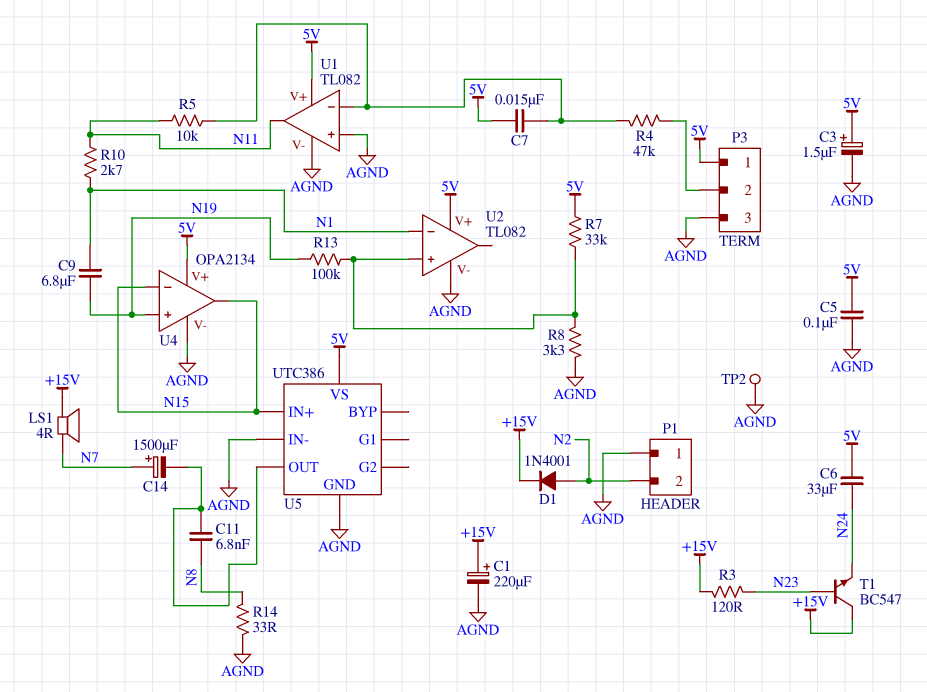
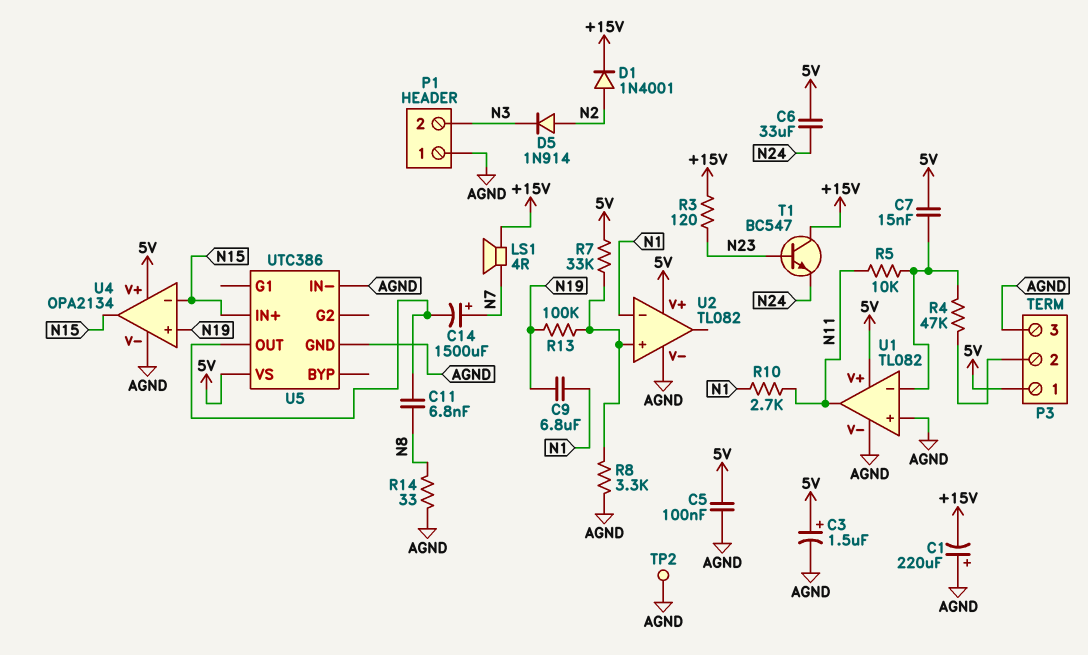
C1: 220uF (plus +15V, minus AGND) -> 220uF (plus AGND, minus +15V)
D5: none -> diode 1N914 (A N2, K N3)
P1 pin 2: N2 -> N3

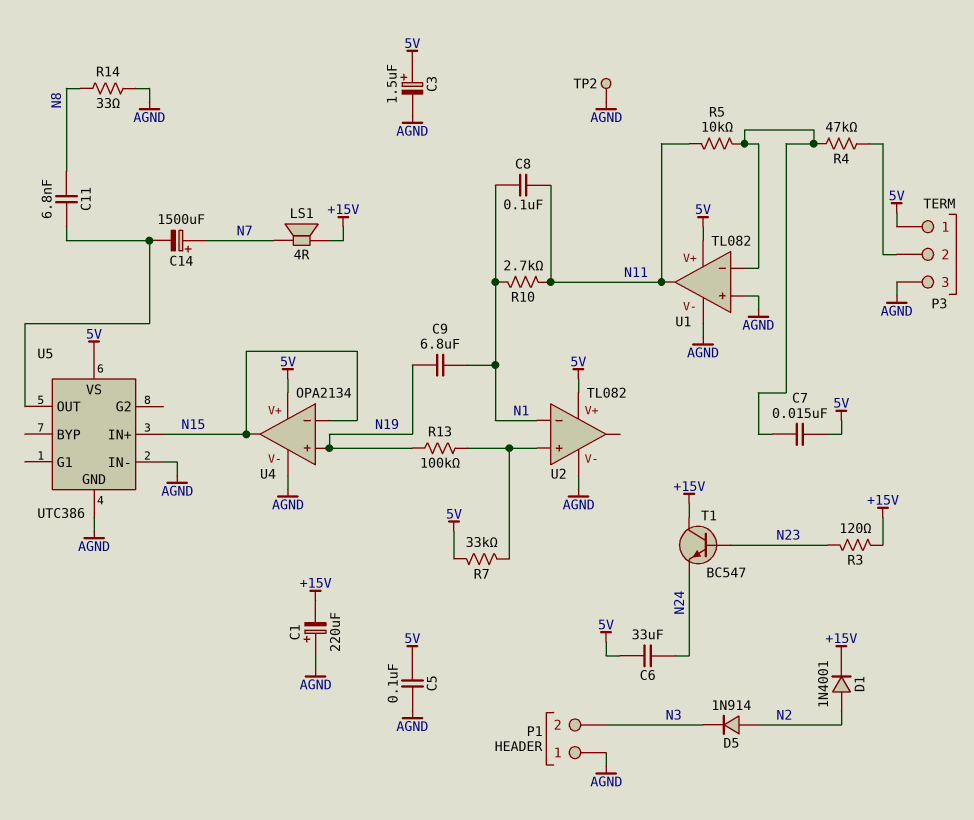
C8: none -> 100nF (N1, N11)
R8: 3.3k (AGND, U2/in+) -> none

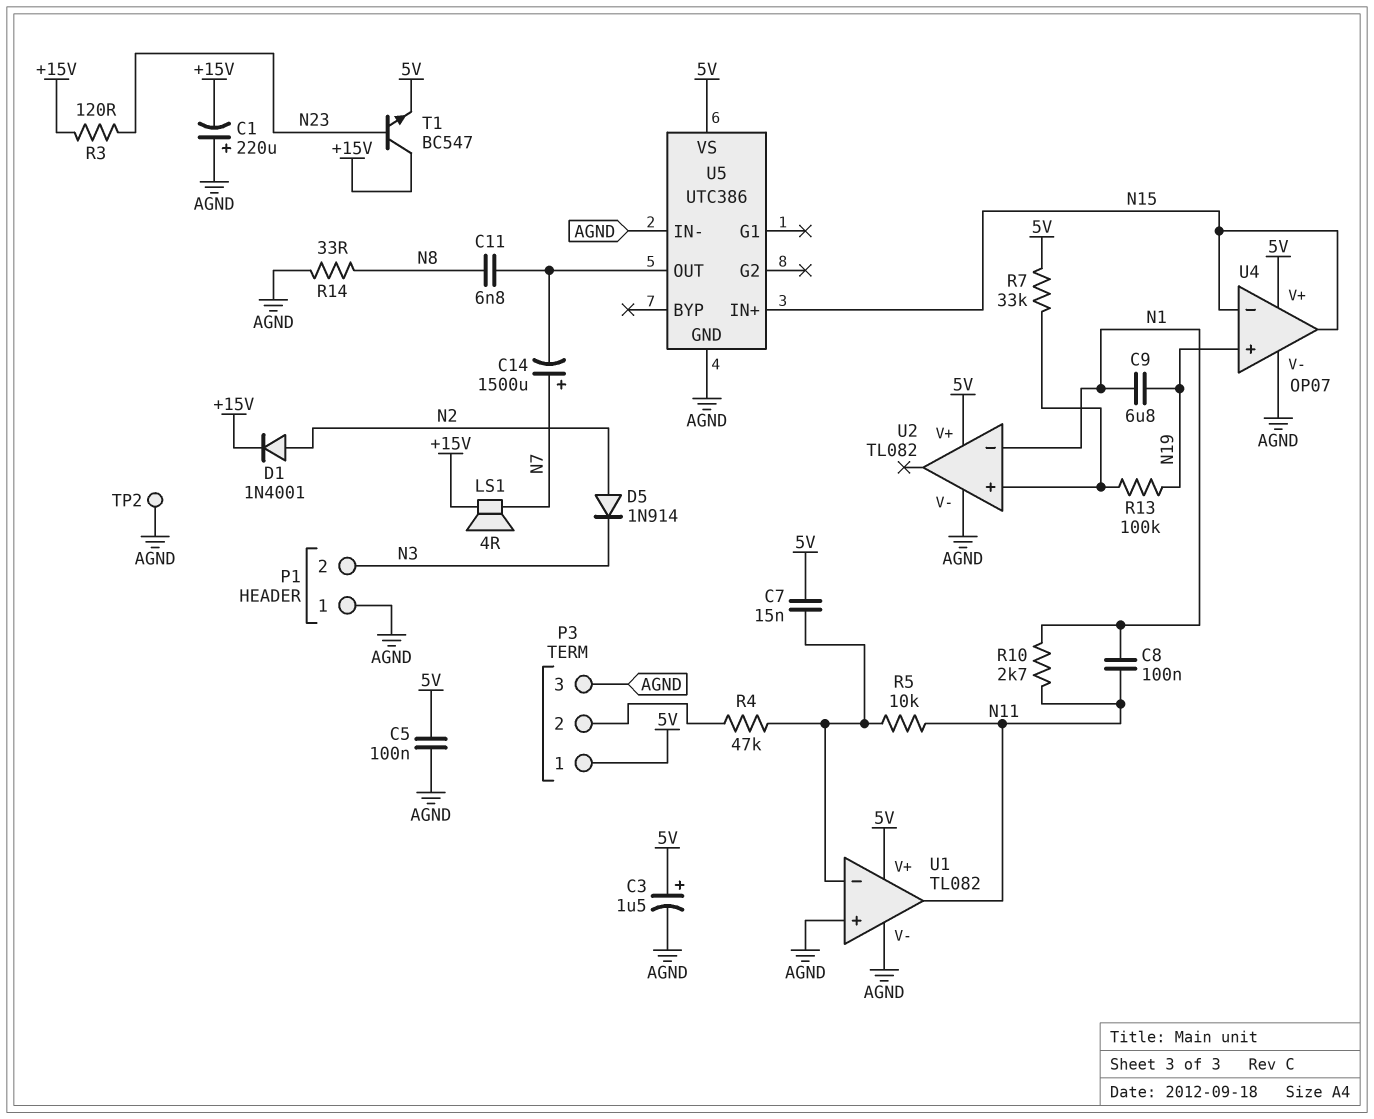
C6: 33uF (5V, N24) -> none
T1: NPN BC547 (B N23, C +15V, E N24) -> NPN BC547 (B N23, C +15V, E 5V)
U4: OPA2134 -> OP07

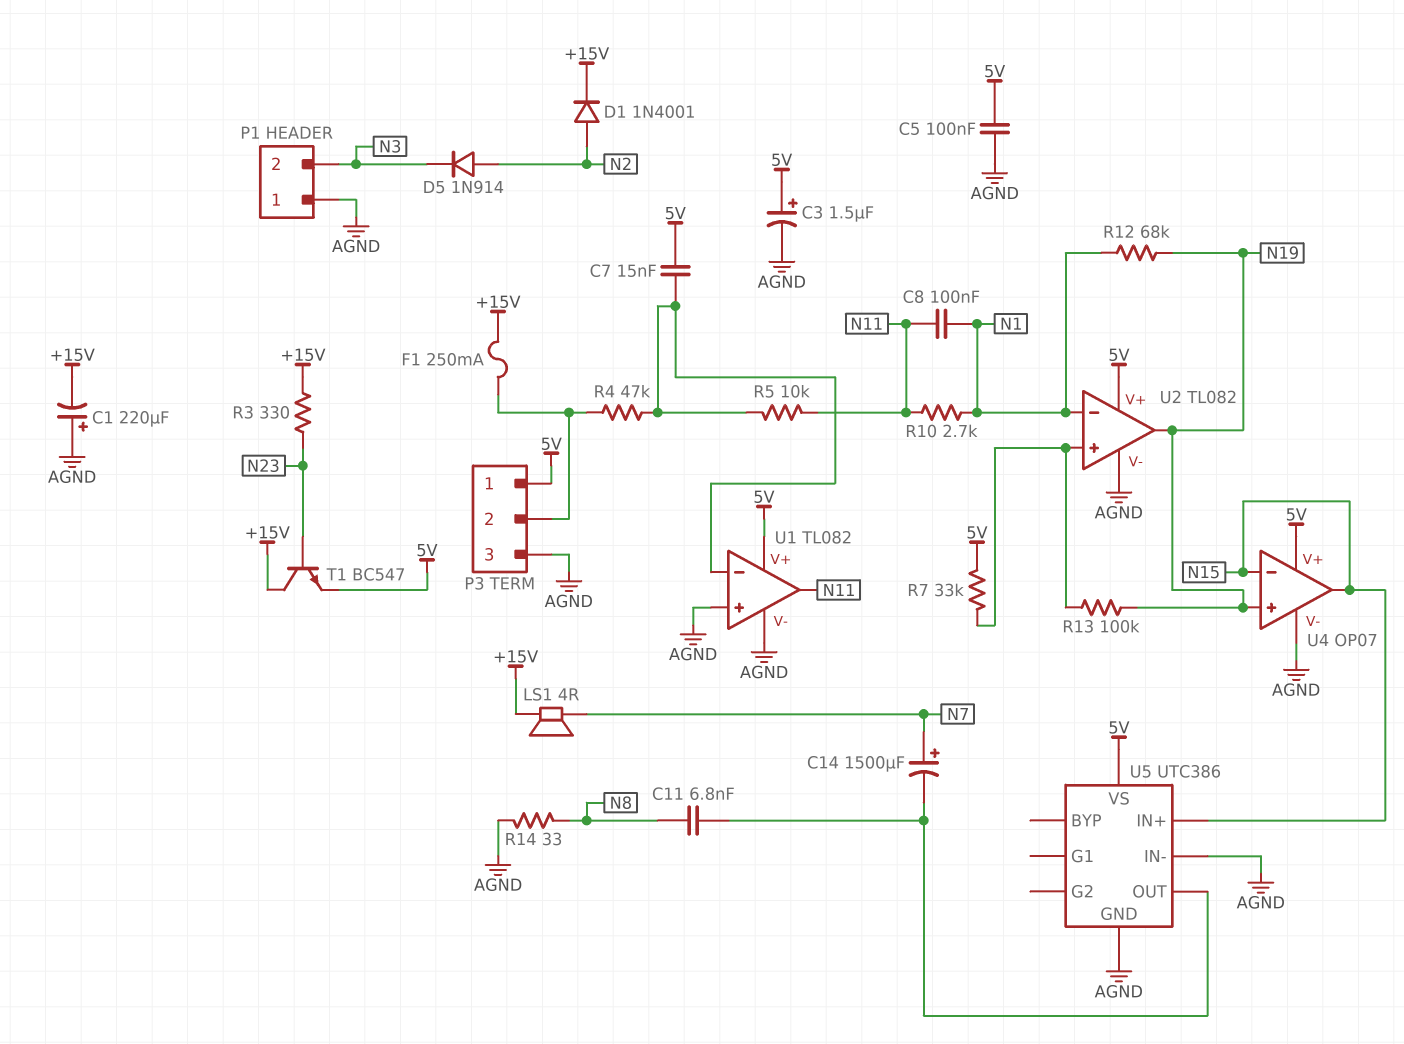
C9: 6.8uF (N1, N19) -> none
F1: none -> 250mA (+15V, P3/2)
R3: 120 (+15V, N23) -> 330 (+15V, N23)
R12: none -> 68k (N1, N19)
TP2: test point (AGND) -> none
U2 pin out: none -> N19

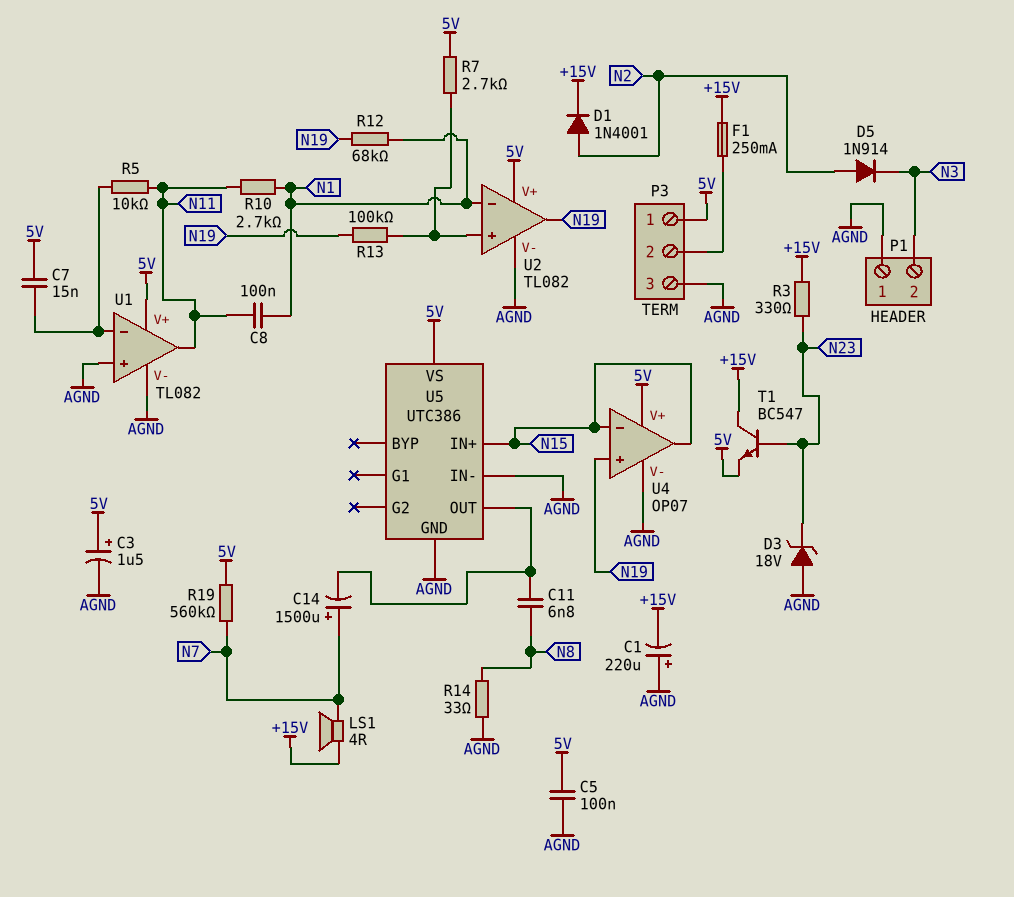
D3: none -> zener 18V (A AGND, K N23)
R4: 47k (P3/2, U1/in-) -> none
R7: 33k (5V, U2/in+) -> 2.7k (5V, U2/in+)
R19: none -> 560k (5V, N7)

